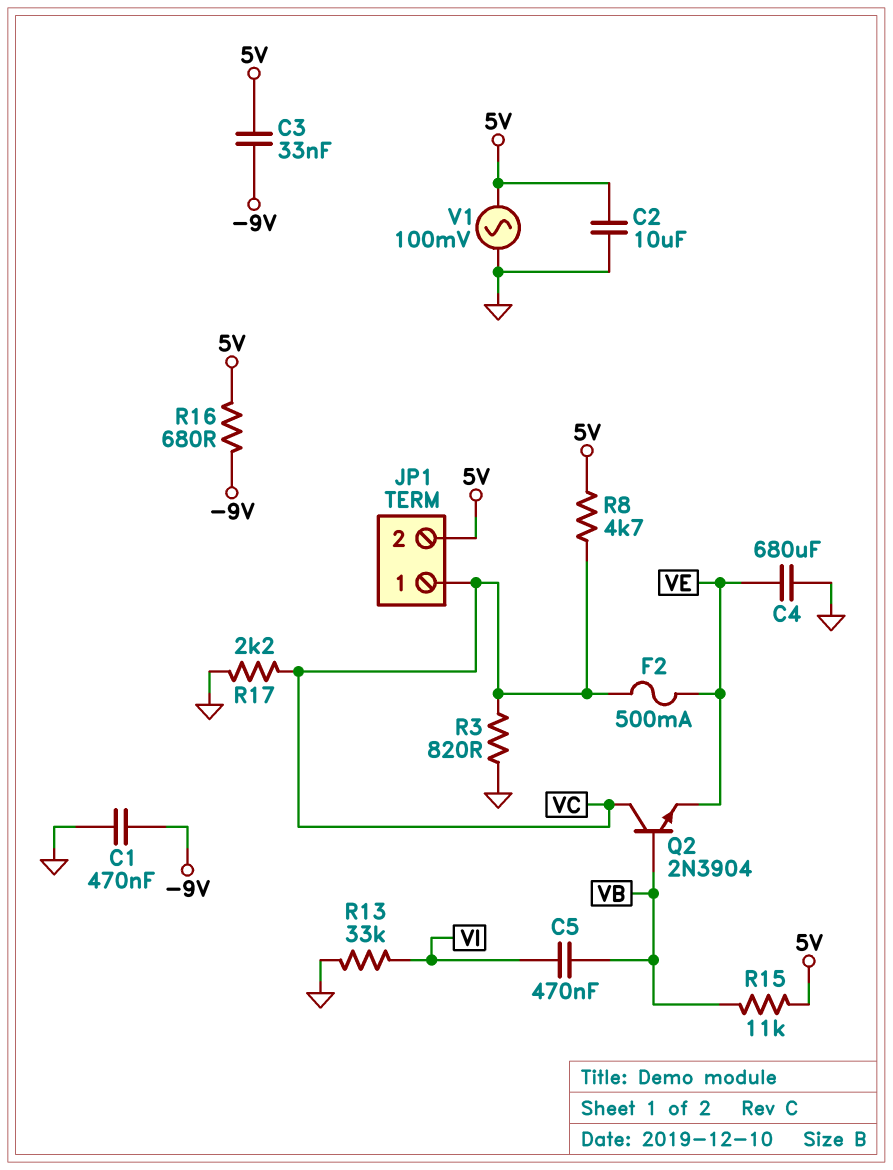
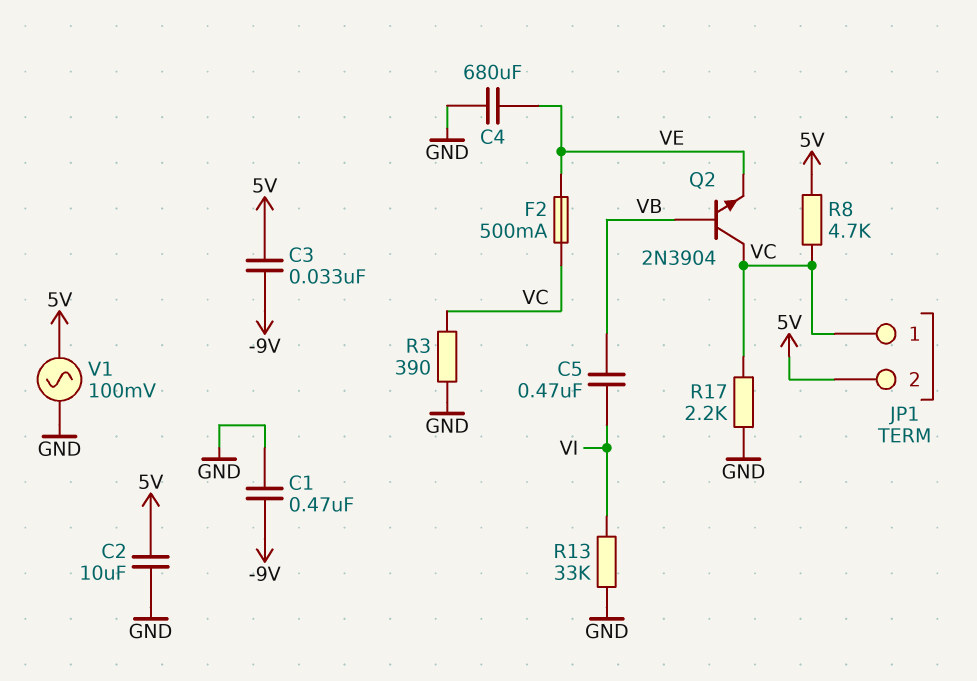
R3: 820 (GND, VC) -> 390 (GND, VC)
R15: 11k (5V, VB) -> none
R16: 680 (-9V, 5V) -> none

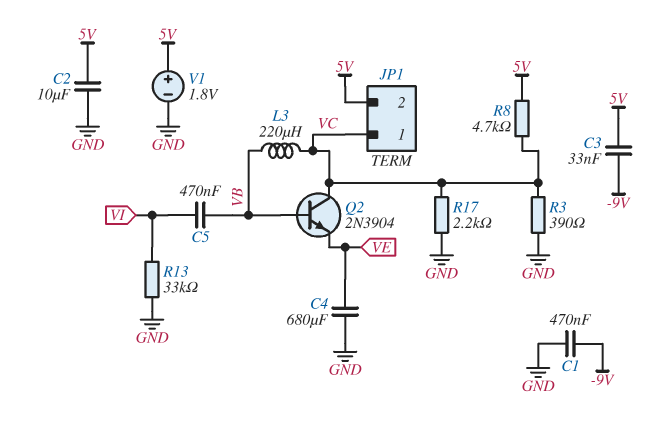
F2: 500mA (VC, VE) -> none
L3: none -> 220uH (VB, VC)
V1: AC 100mV (5V, GND) -> 1.8V (plus 5V, minus GND)

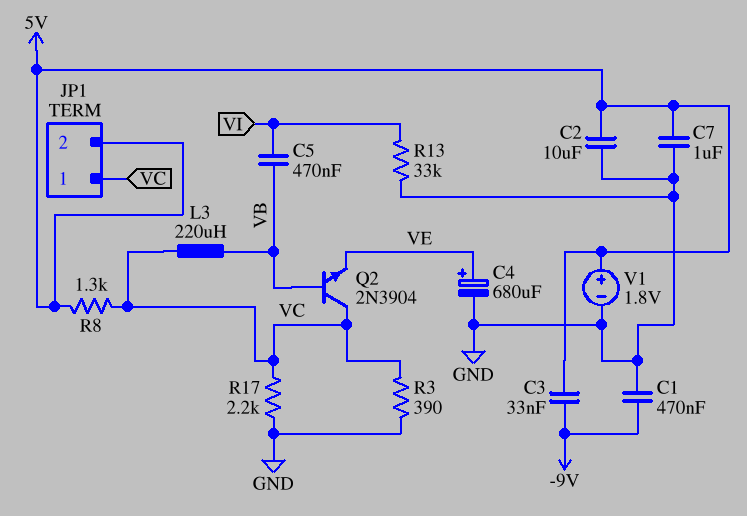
C4: 680uF (GND, VE) -> 680uF (plus VE, minus GND)
C7: none -> 1uF (5V, GND)
R8: 4.7k (5V, VC) -> 1.3k (5V, VC)

